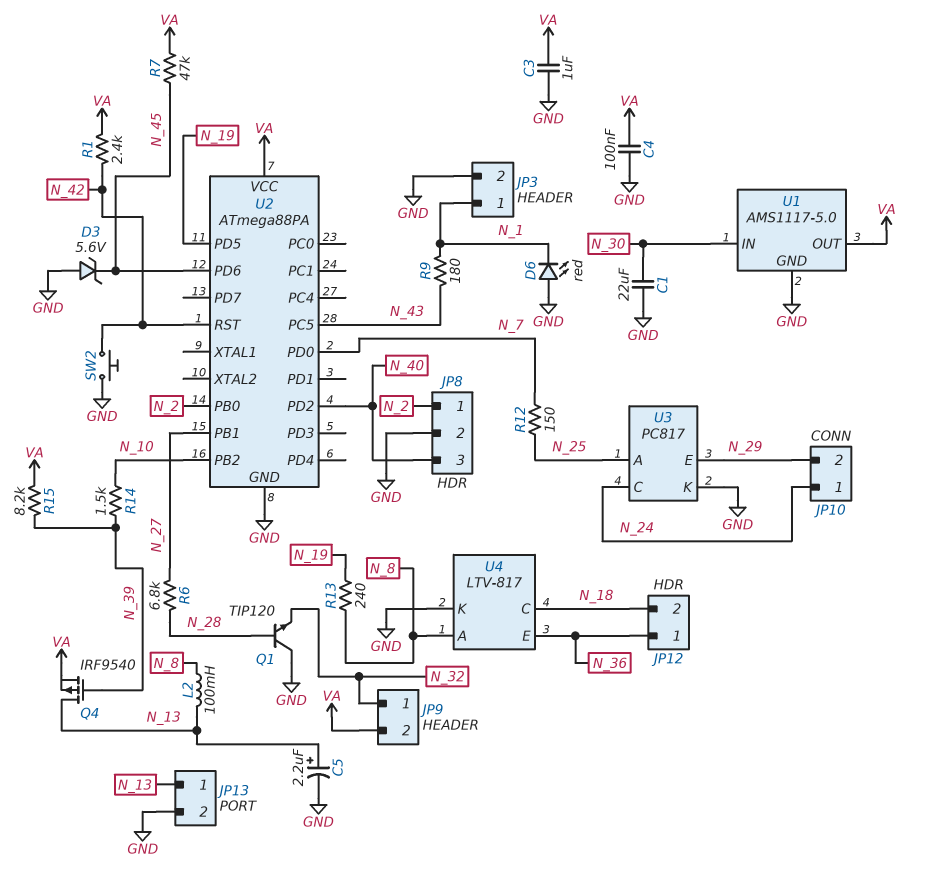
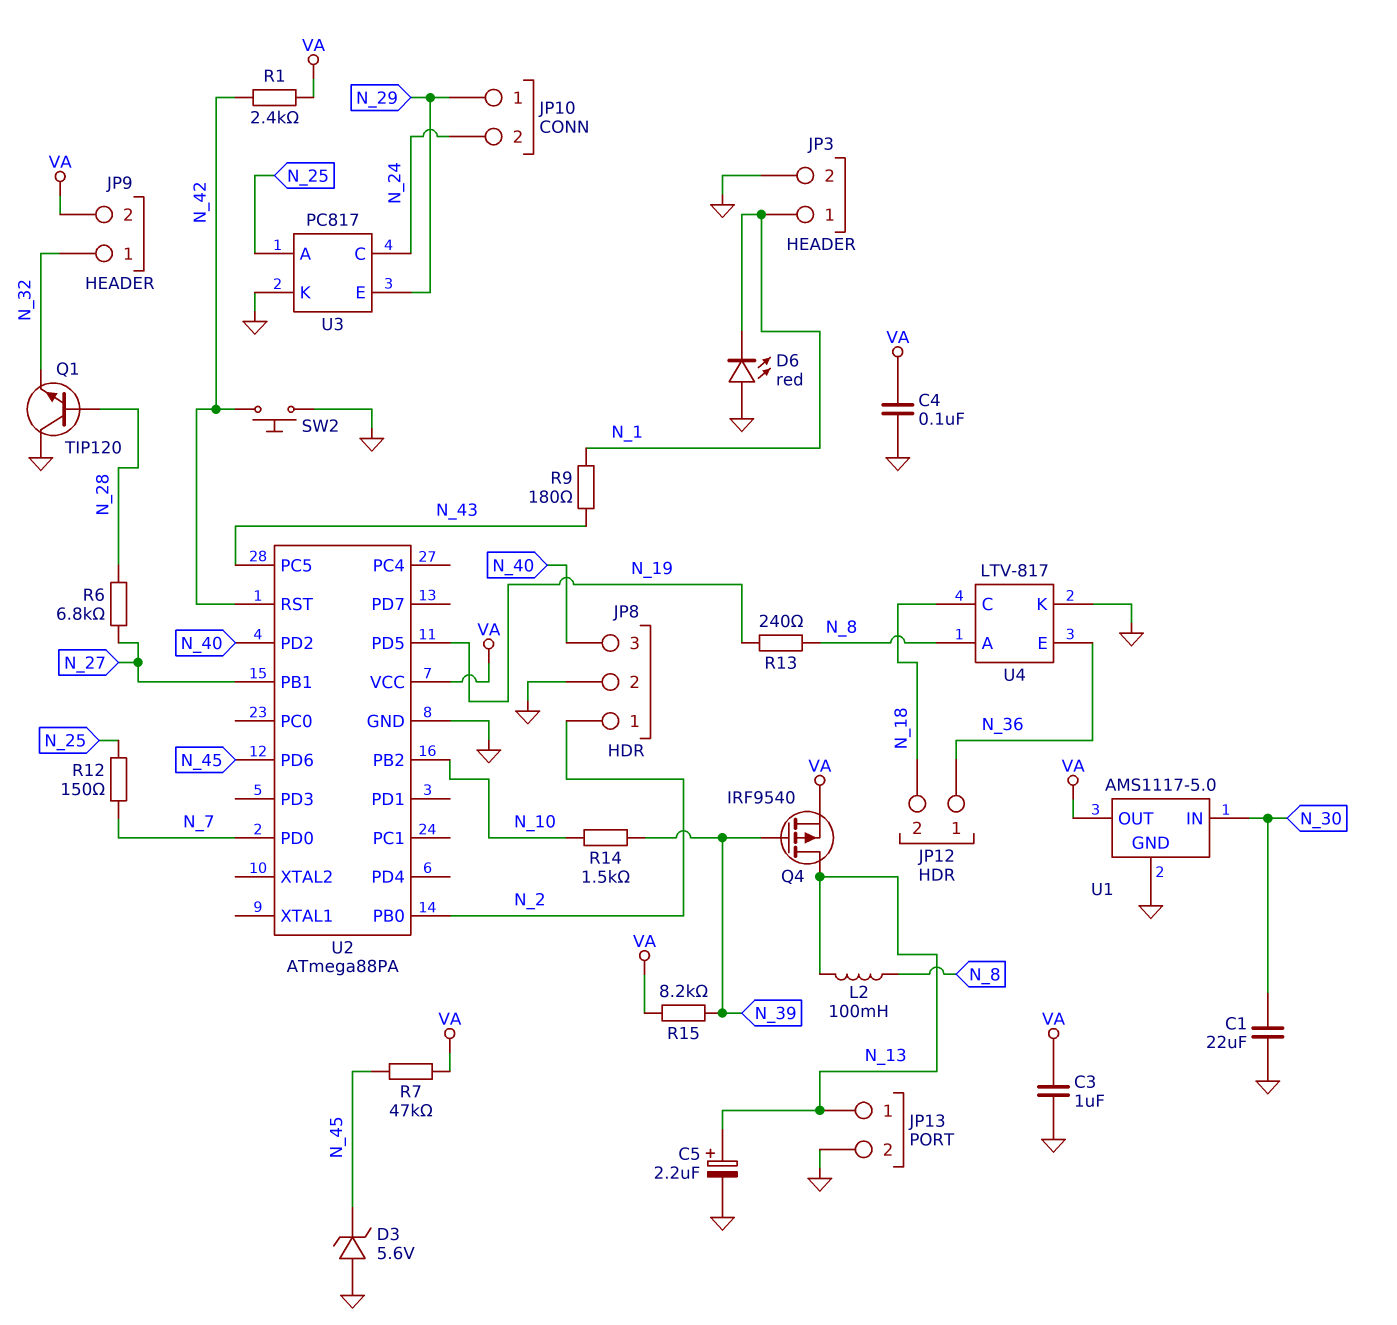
JP10 pin 1: N_24 -> N_29
JP10 pin 2: N_29 -> N_24

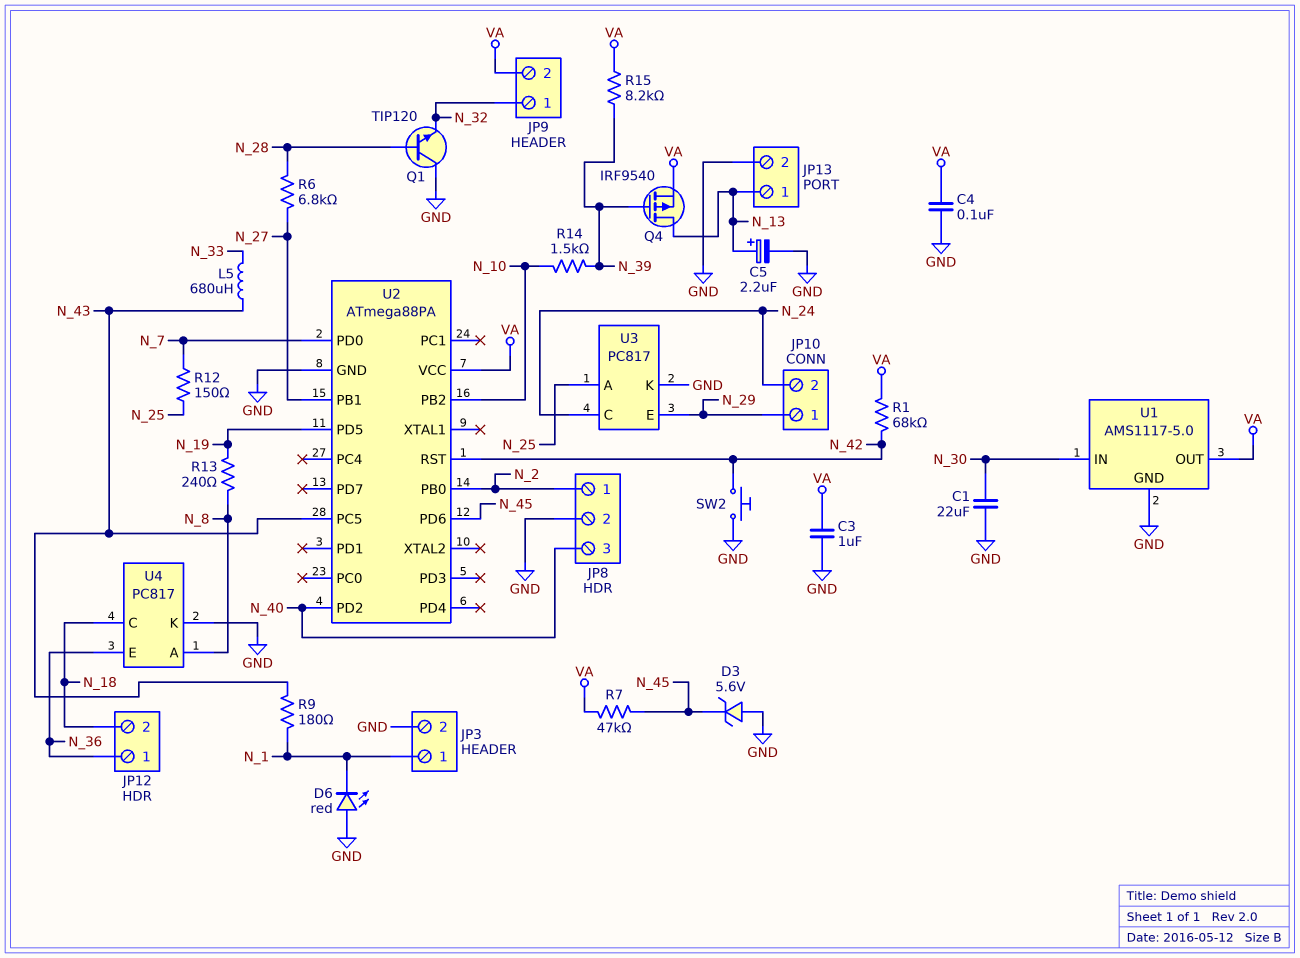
L2: 100mH (N_8, N_13) -> none
L5: none -> 680uH (N_33, N_43)
R1: 2.4k (N_42, VA) -> 68k (N_42, VA)
U4: LTV-817 -> PC817

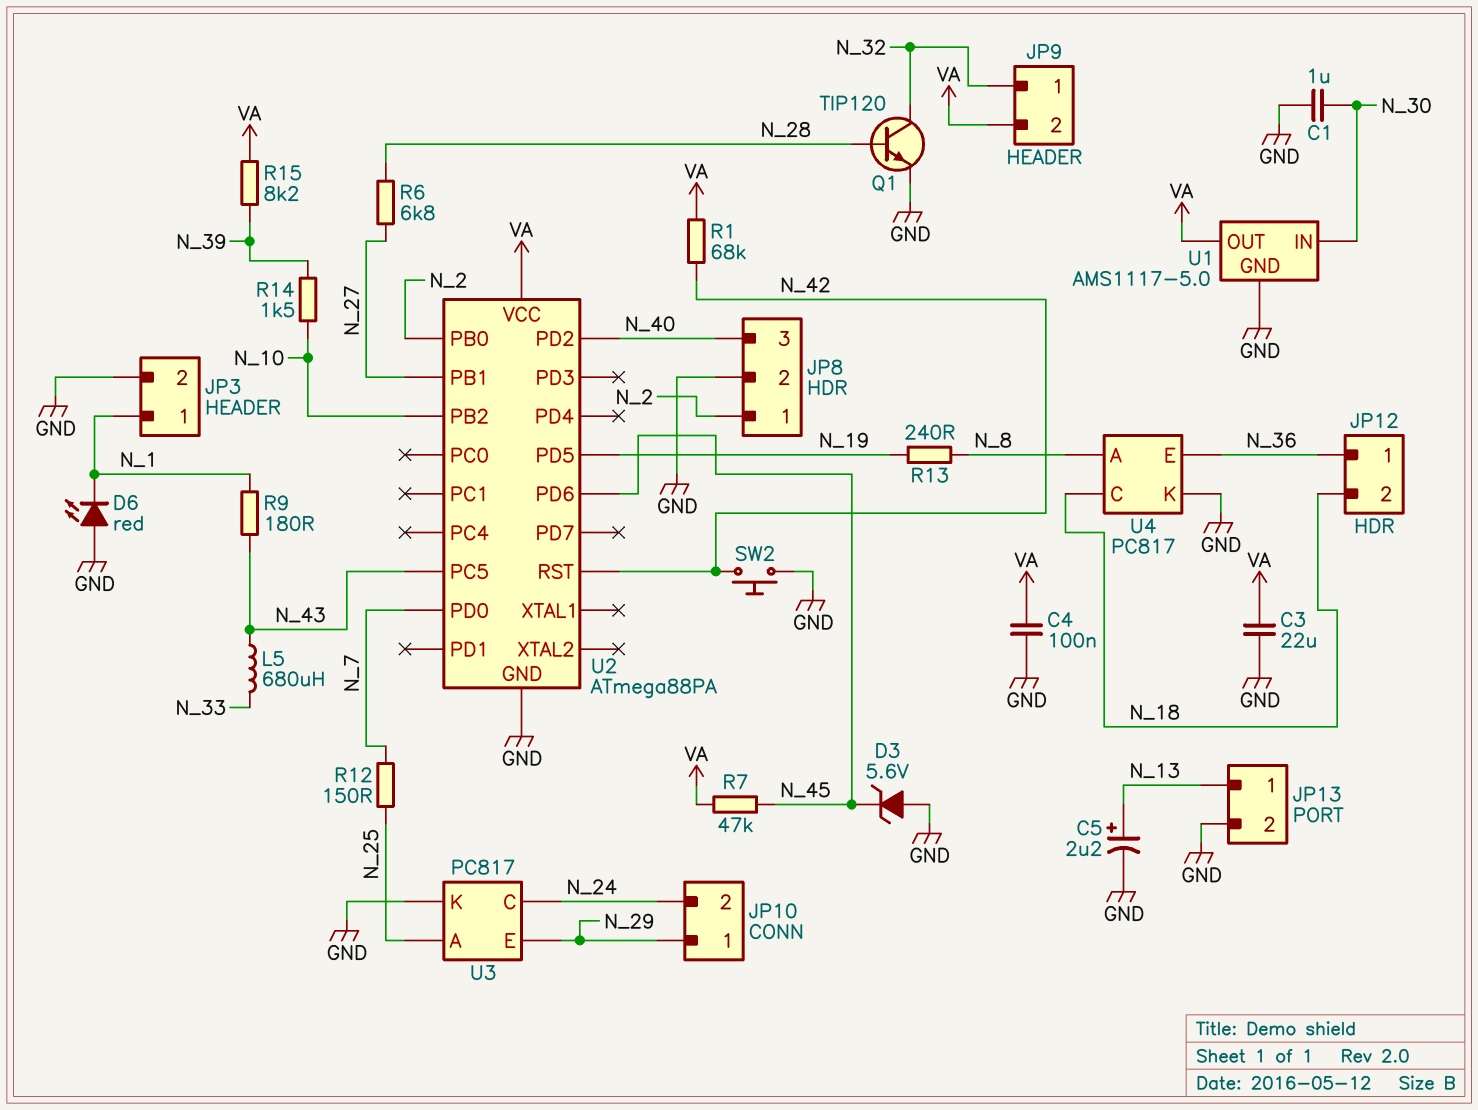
C1: 22uF (GND, N_30) -> 1uF (GND, N_30)
C3: 1uF (GND, VA) -> 22uF (GND, VA)
Q1: NPN TIP120 (B N_28, C GND, E N_32) -> NPN TIP120 (B N_28, C N_32, E GND)
Q4: PMOS IRF9540 (G N_39, D N_13, S VA) -> none

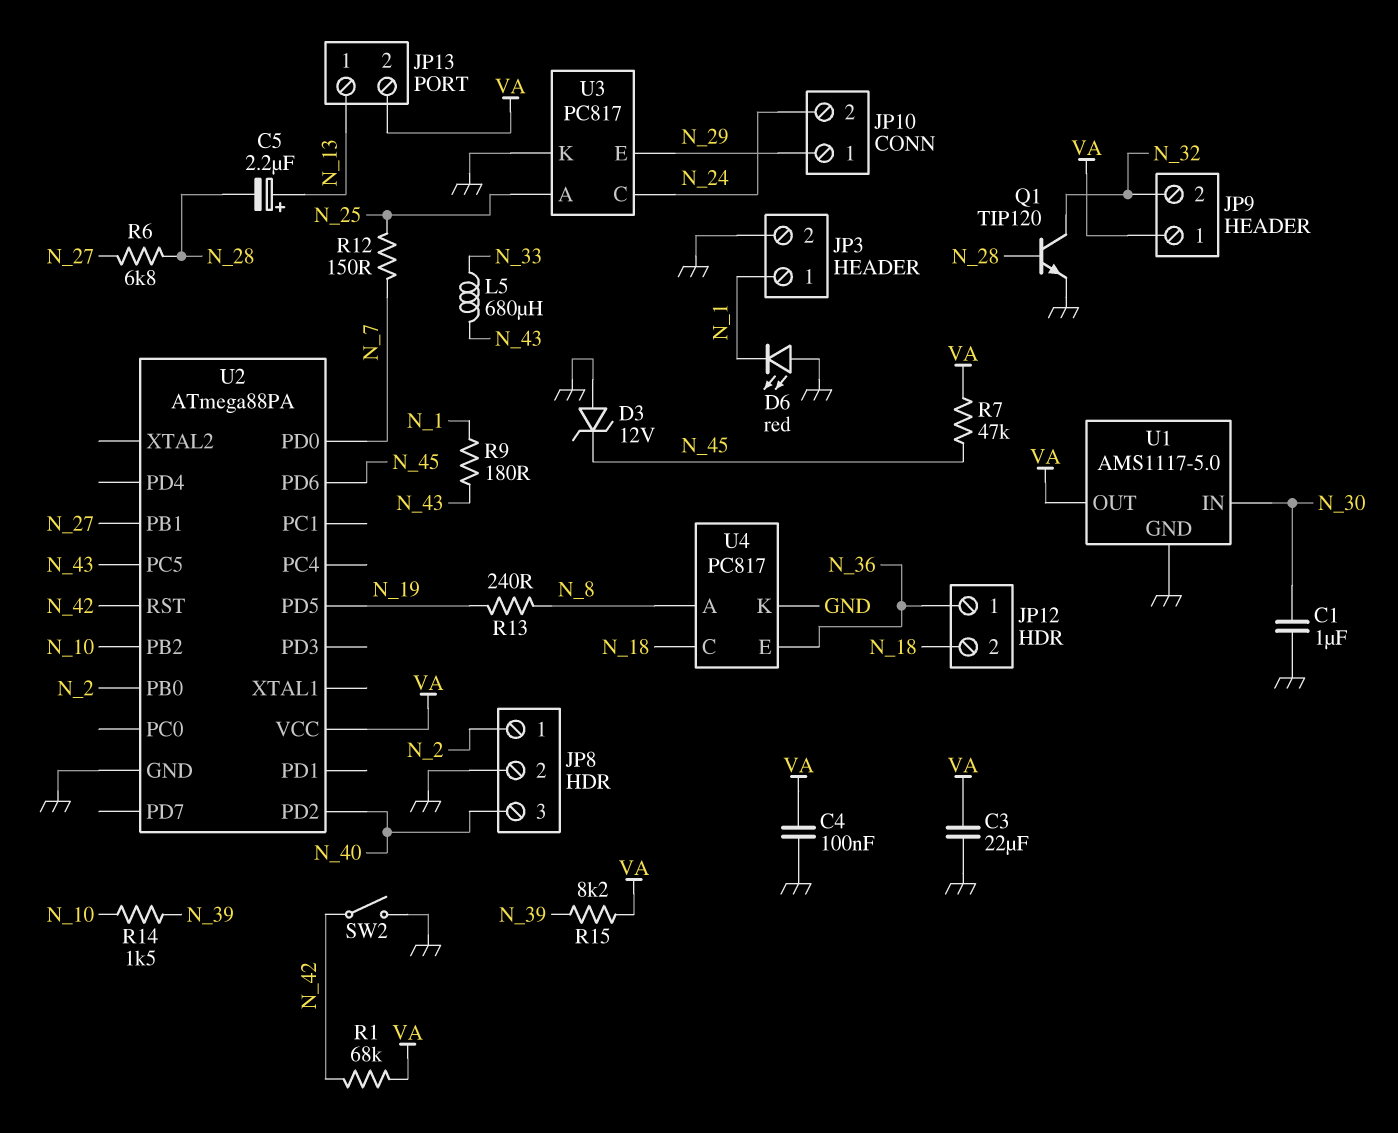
C5: 2.2uF (plus N_13, minus GND) -> 2.2uF (plus N_13, minus N_28)
D3: zener 5.6V (A GND, K N_45) -> zener 12V (A GND, K N_45)
JP9 pin 1: N_32 -> VA
JP9 pin 2: VA -> N_32
JP13 pin 2: GND -> VA
SW2: button (GND, N_42) -> switch (GND, N_42)

